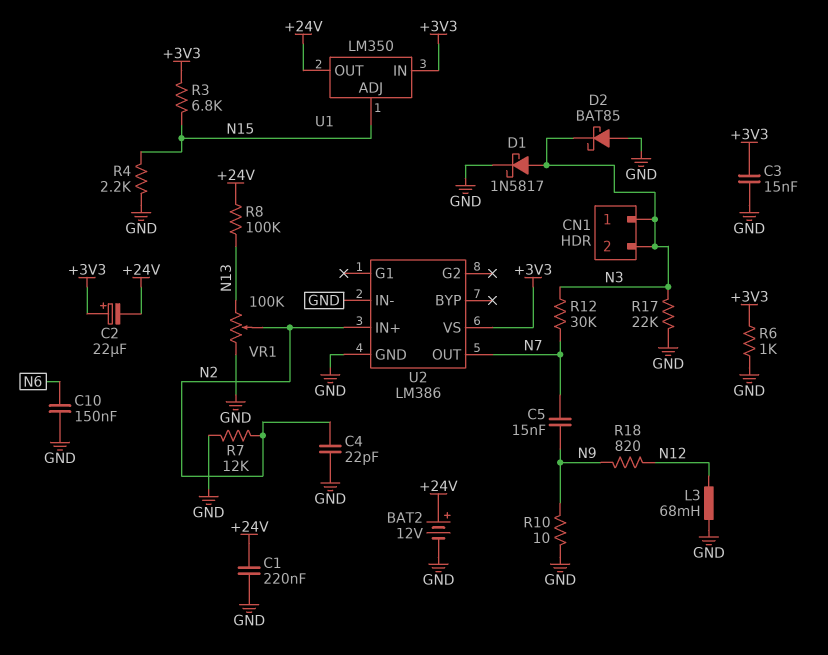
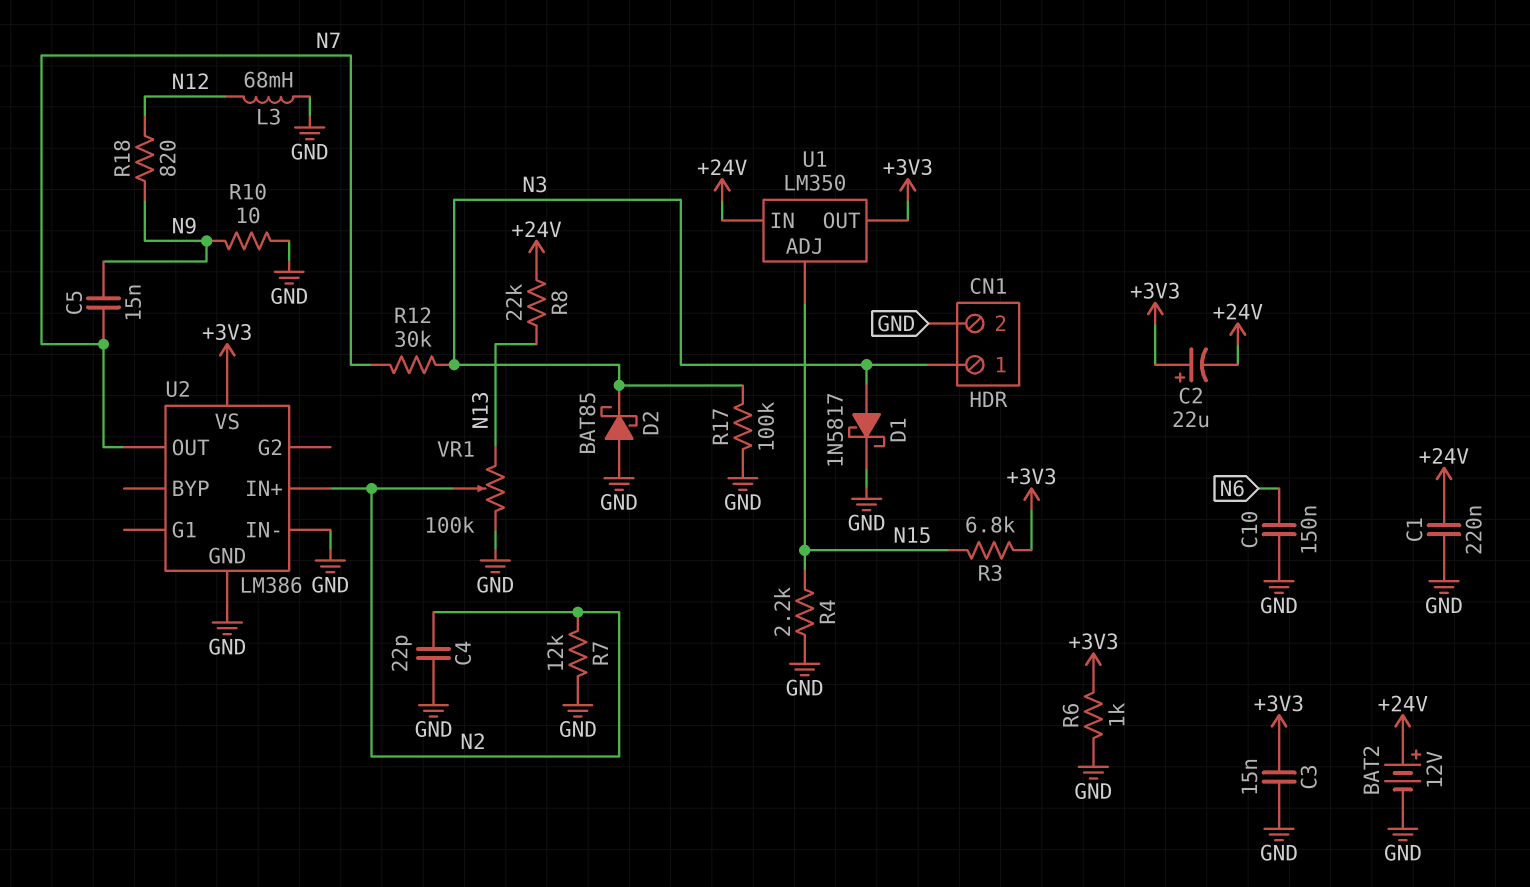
CN1 pin 2: N3 -> GND
R8: 100k (+24V, N13) -> 22k (+24V, N13)
R17: 22k (GND, N3) -> 100k (GND, N3)
U1 pin IN: +3V3 -> +24V
U1 pin OUT: +24V -> +3V3

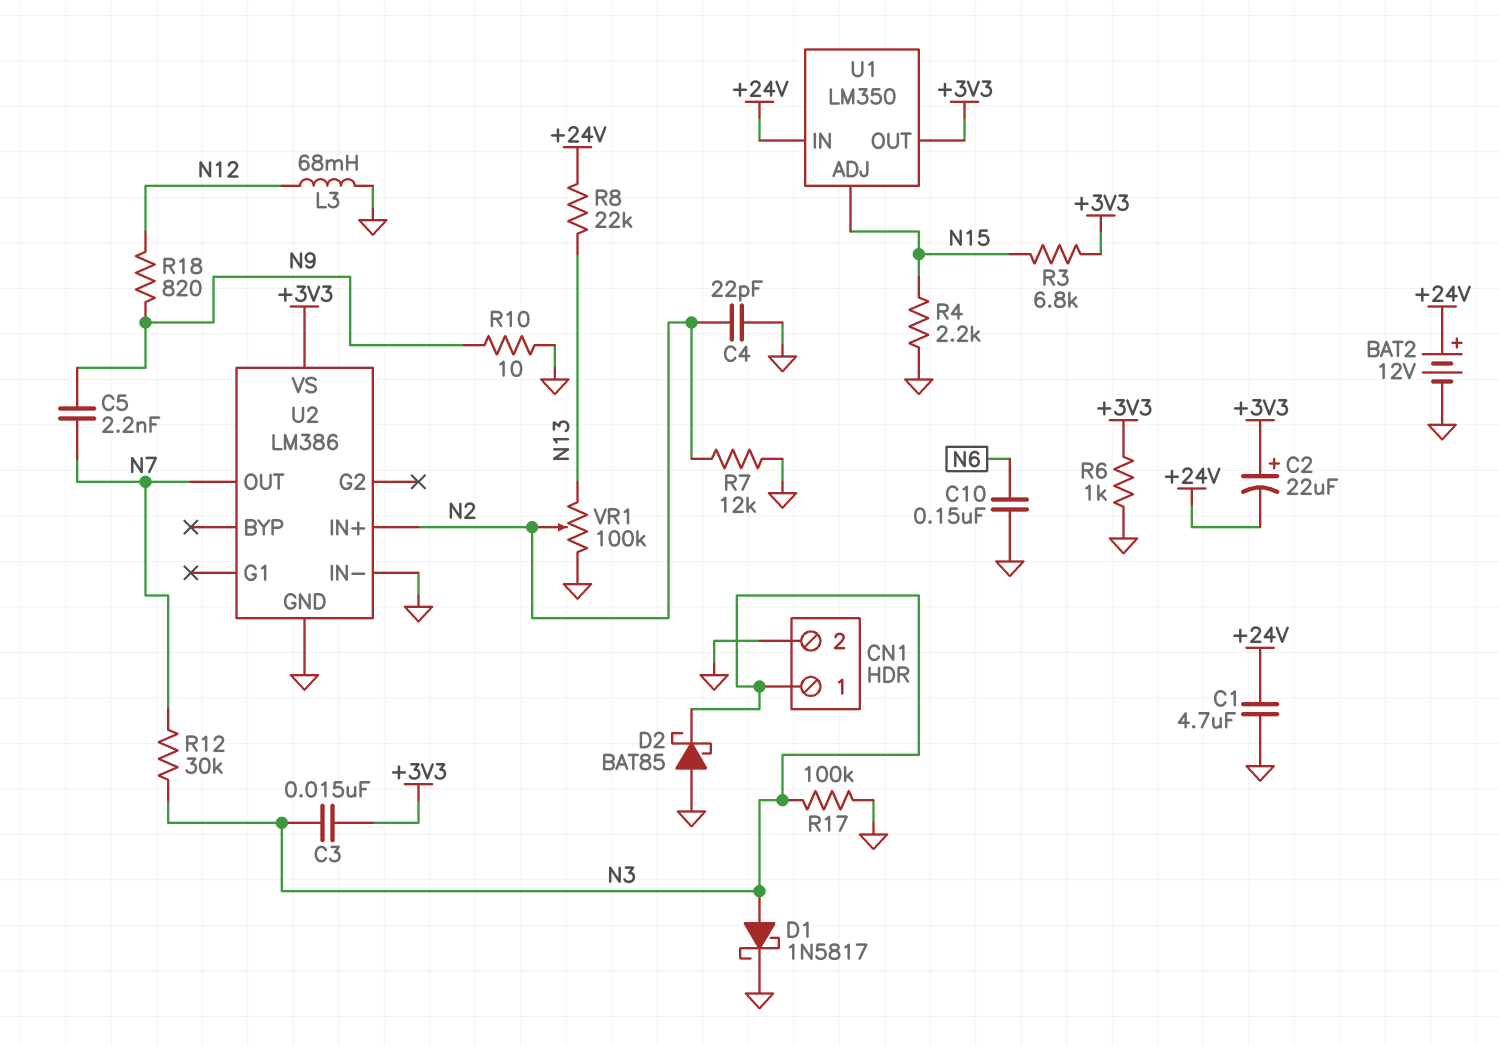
C1: 220nF (+24V, GND) -> 4.7uF (+24V, GND)
C3: 15nF (+3V3, GND) -> 15nF (+3V3, N3)
C5: 15nF (N7, N9) -> 2.2nF (N7, N9)

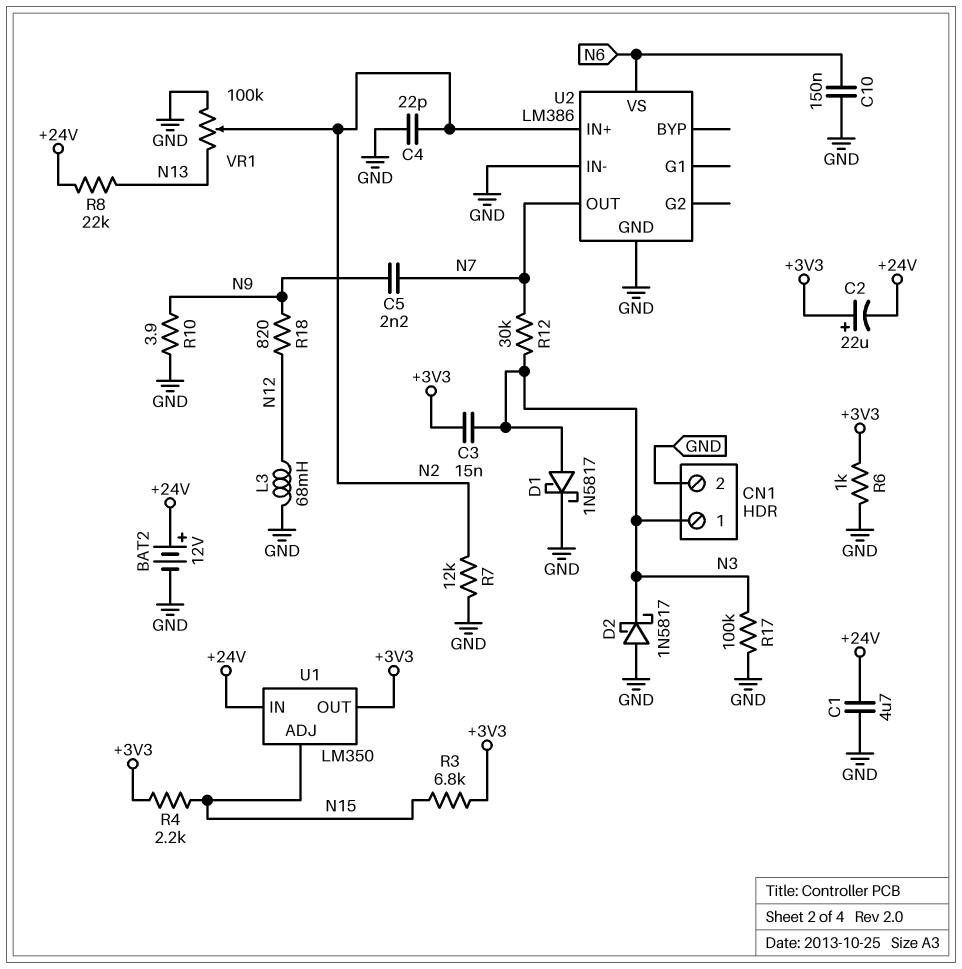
D2: schottky BAT85 (A GND, K N3) -> schottky 1N5817 (A GND, K N3)
R4: 2.2k (GND, N15) -> 2.2k (+3V3, N15)
R10: 10 (GND, N9) -> 3.9 (GND, N9)
U2 pin VS: +3V3 -> N6

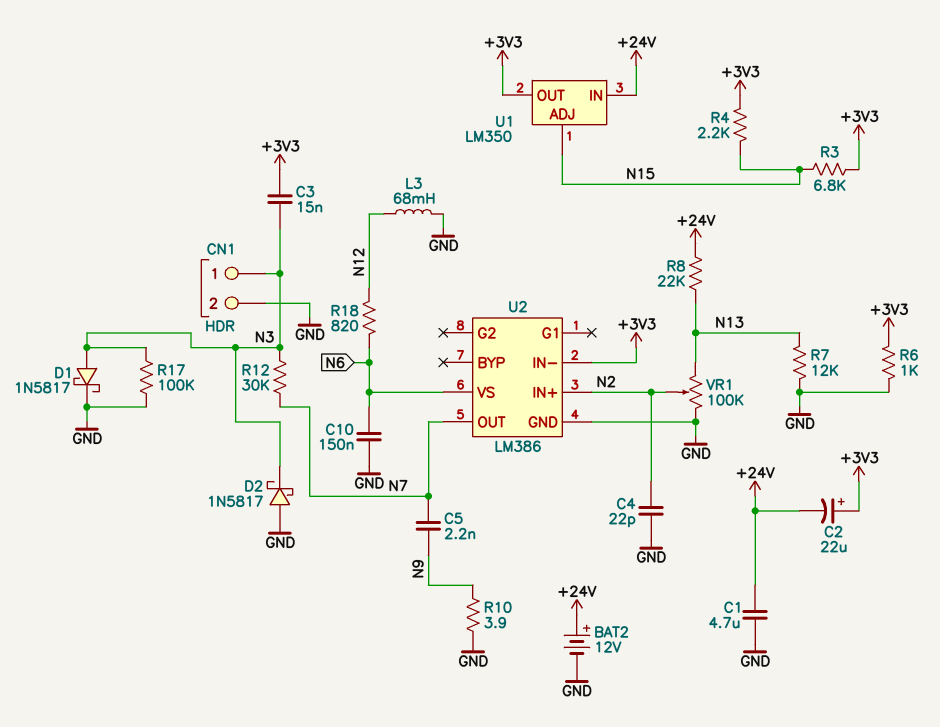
R7: 12k (GND, N2) -> 12k (GND, N13)
R18: 820 (N9, N12) -> 820 (N6, N12)
U2 pin IN-: GND -> +3V3

